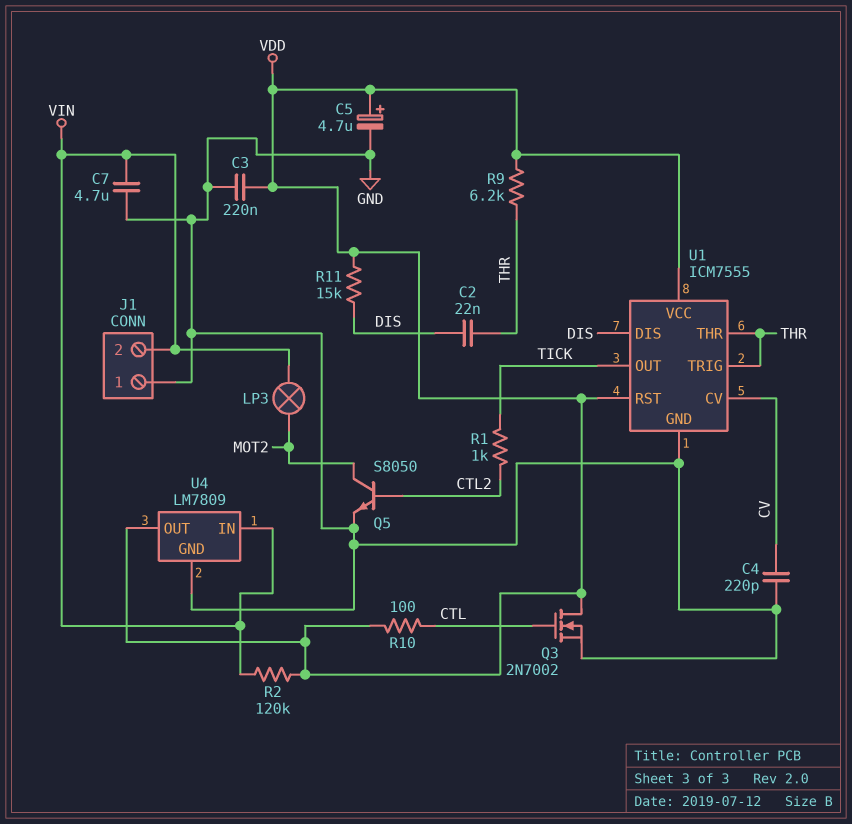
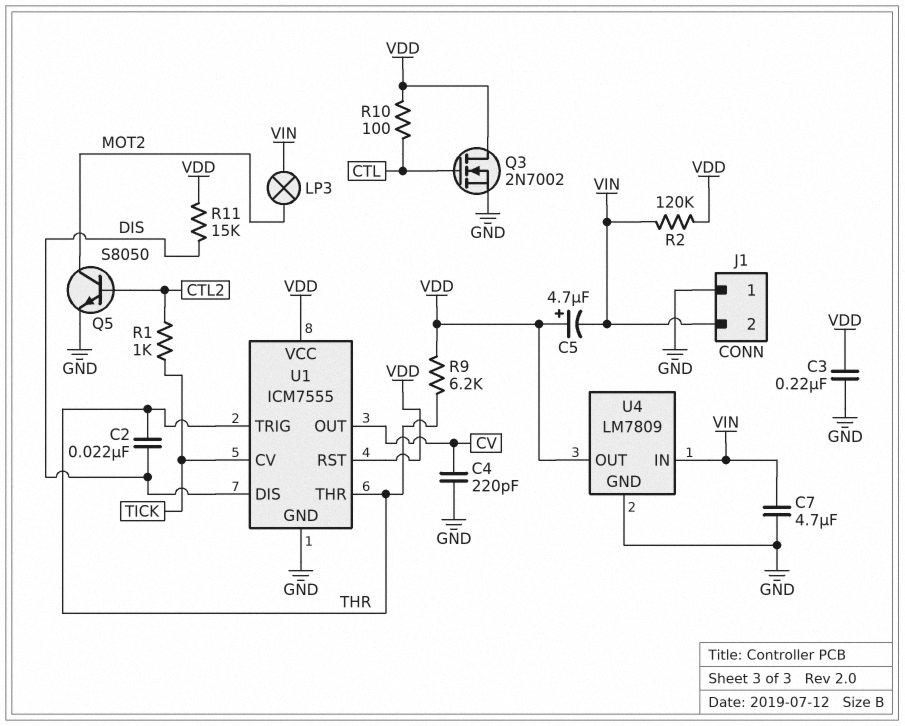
C5: 4.7uF (plus VDD, minus GND) -> 4.7uF (plus VDD, minus VIN)
U1 pin CV: CV -> TICK
U1 pin OUT: TICK -> CV

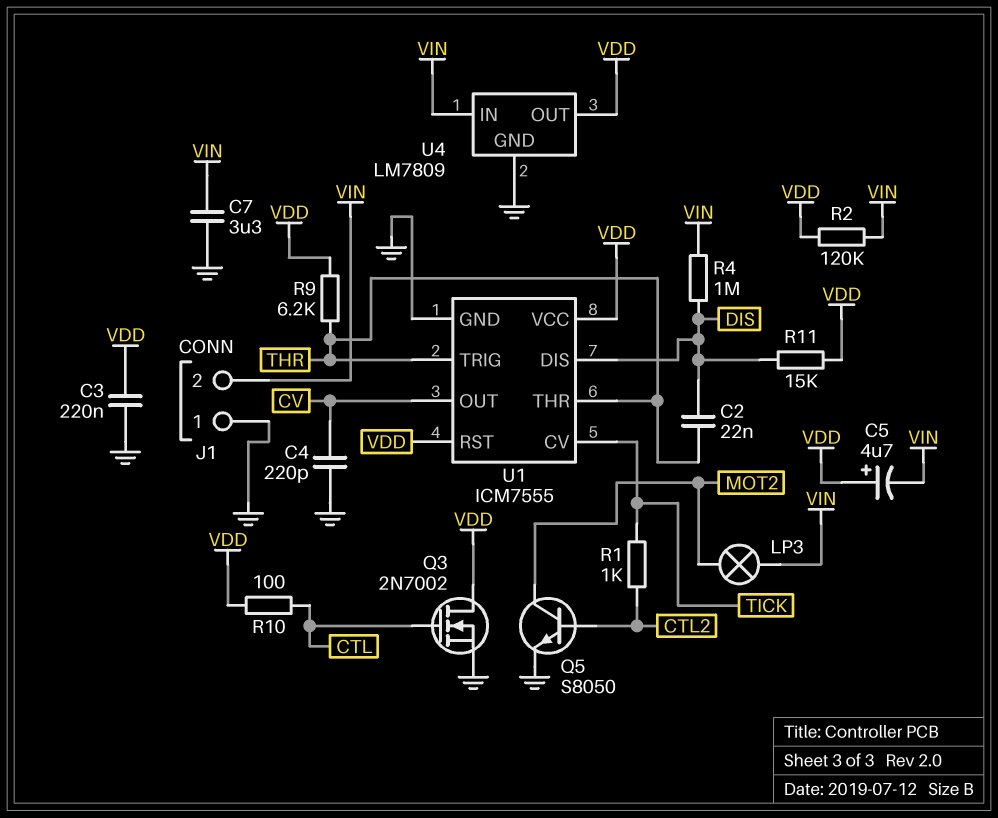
C7: 4.7uF (GND, VIN) -> 3.3uF (GND, VIN)
R4: none -> 1M (DIS, VIN)

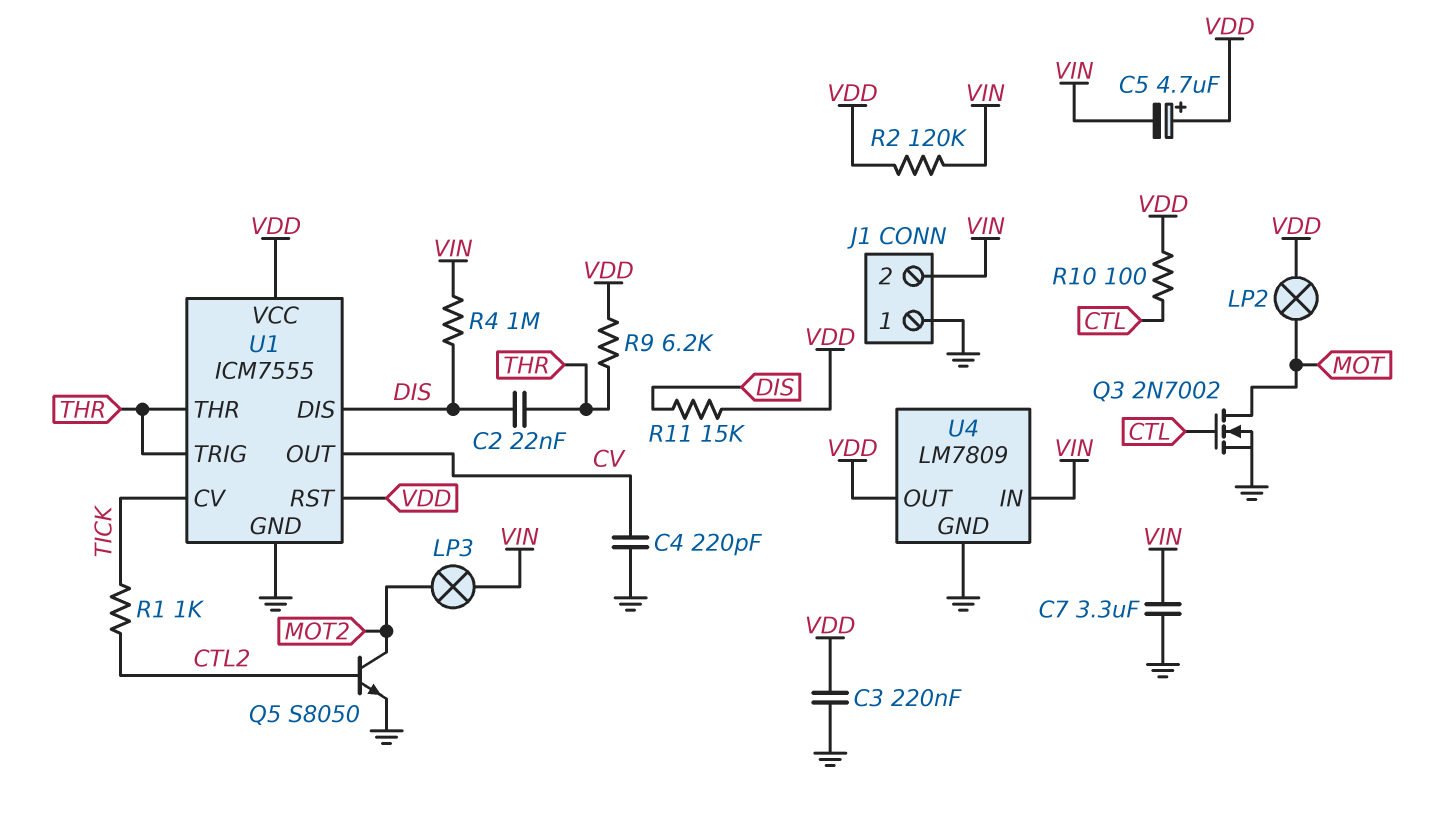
LP2: none -> lamp (MOT, VDD)
Q3: NMOS 2N7002 (G CTL, D VDD, S GND) -> NMOS 2N7002 (G CTL, D MOT, S GND)

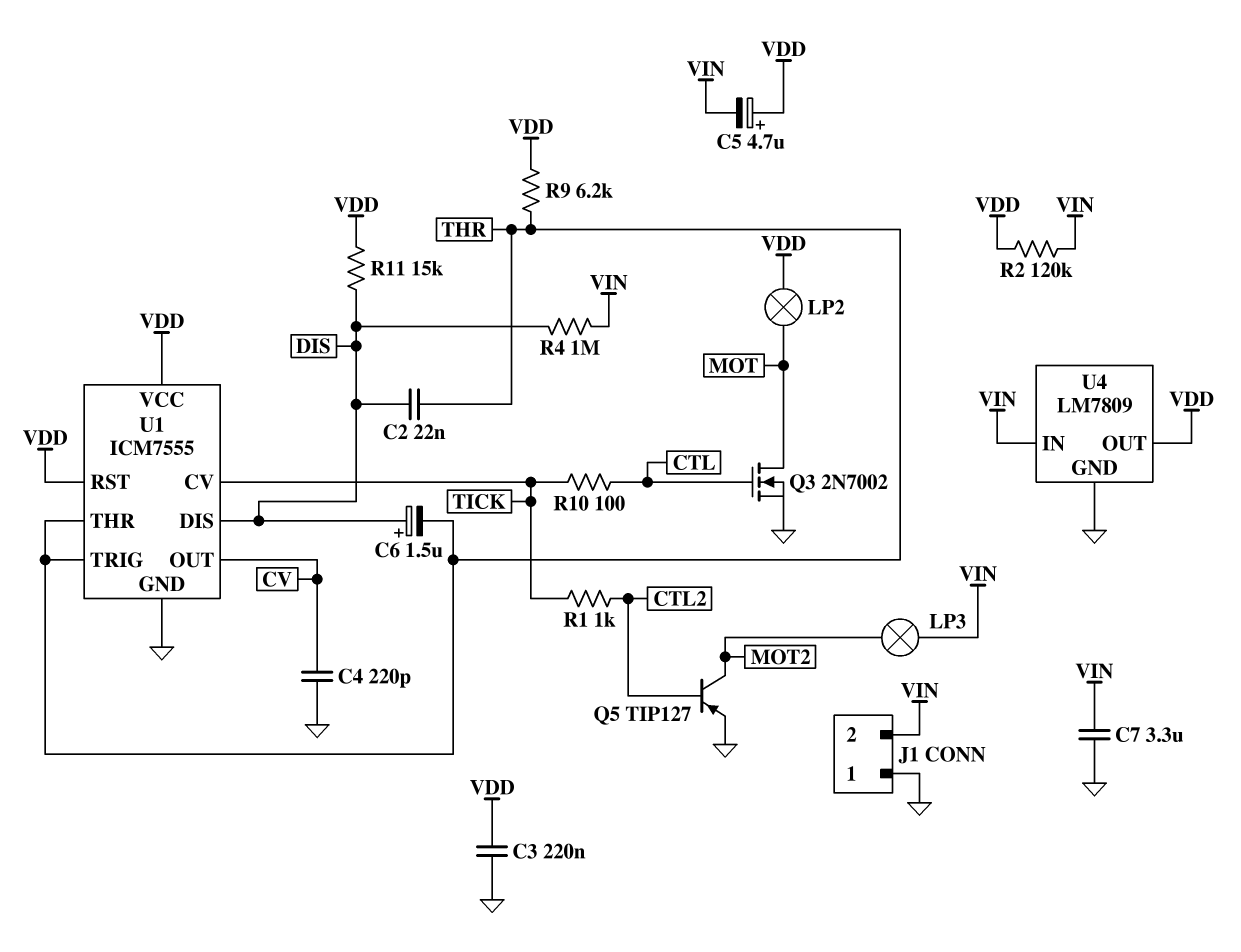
C6: none -> 1.5uF (plus DIS, minus THR)
Q5: NPN S8050 (B CTL2, C MOT2, E GND) -> PNP TIP127 (B CTL2, C MOT2, E GND)
R10: 100 (CTL, VDD) -> 100 (CTL, TICK)

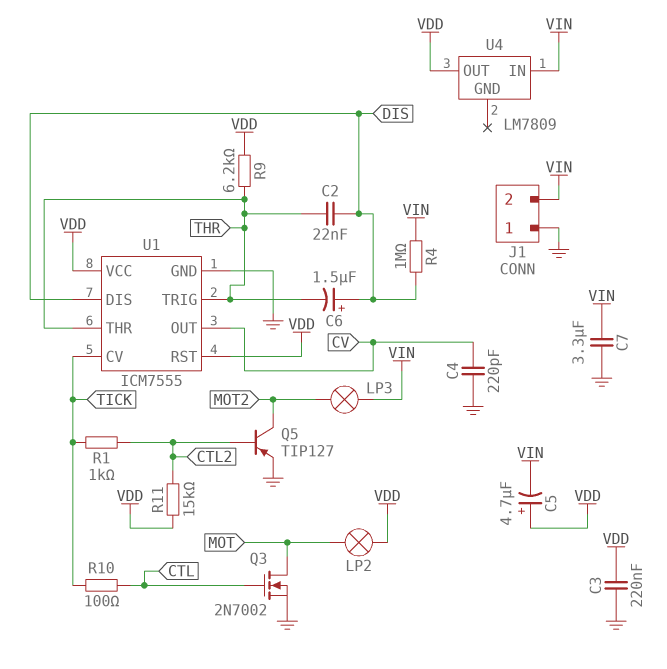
R2: 120k (VDD, VIN) -> none
R11: 15k (DIS, VDD) -> 15k (CTL2, VDD)
U4 pin GND: GND -> none

